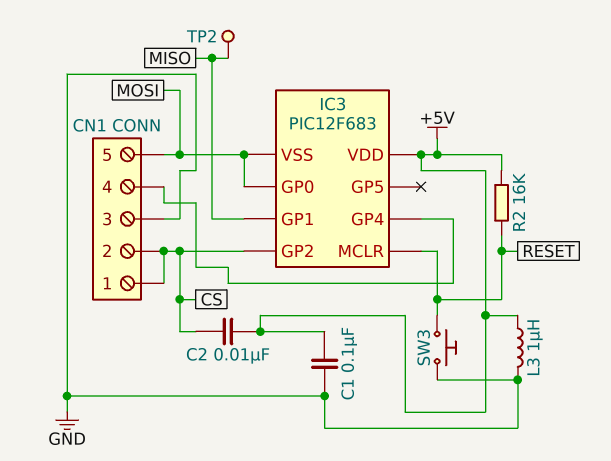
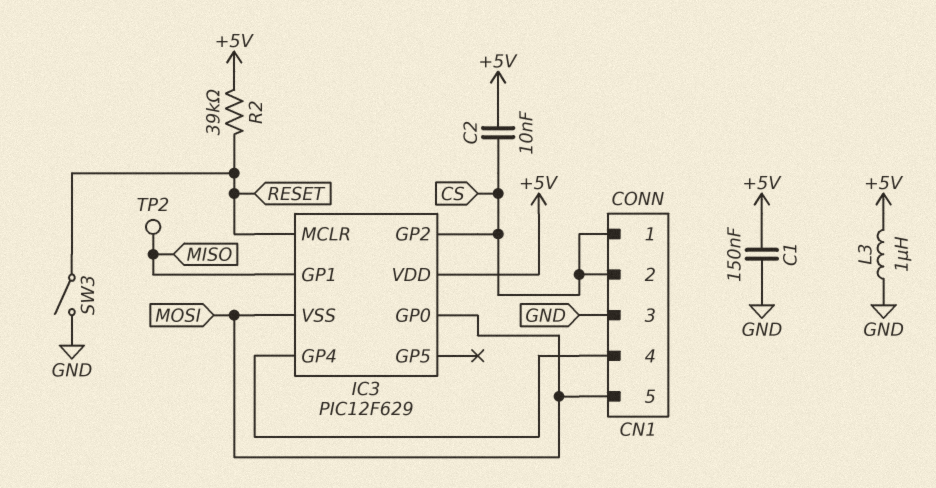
C1: 100nF (+5V, GND) -> 150nF (+5V, GND)
IC3: PIC12F683 -> PIC12F629
R2: 16k (+5V, RESET) -> 39k (+5V, RESET)
SW3: button (GND, RESET) -> switch (GND, RESET)

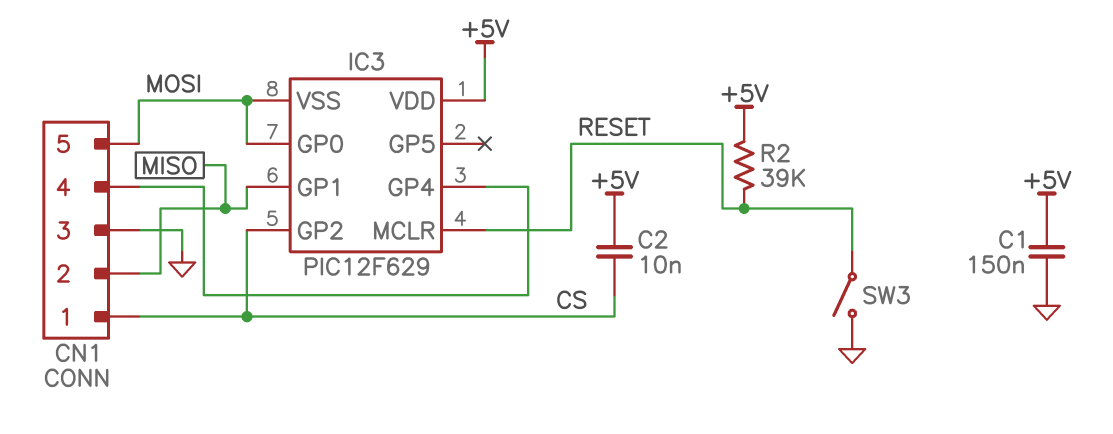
CN1 pin 2: CS -> MISO
L3: 1uH (+5V, GND) -> none
TP2: test point (MISO) -> none

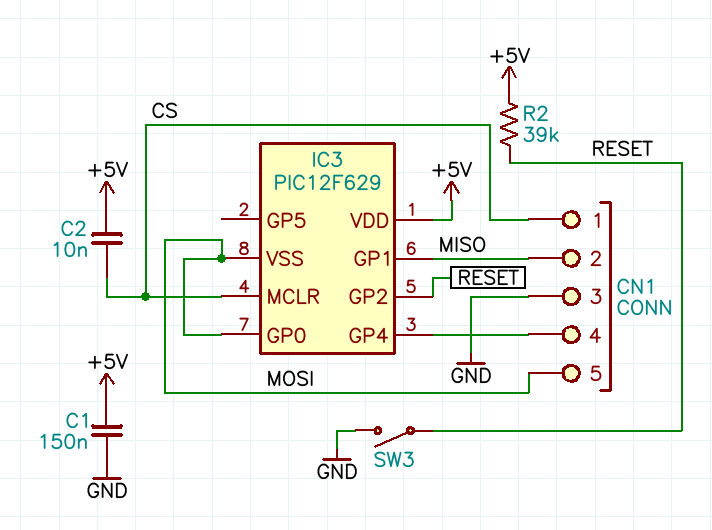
IC3 pin GP2: CS -> RESET
IC3 pin MCLR: RESET -> CS

